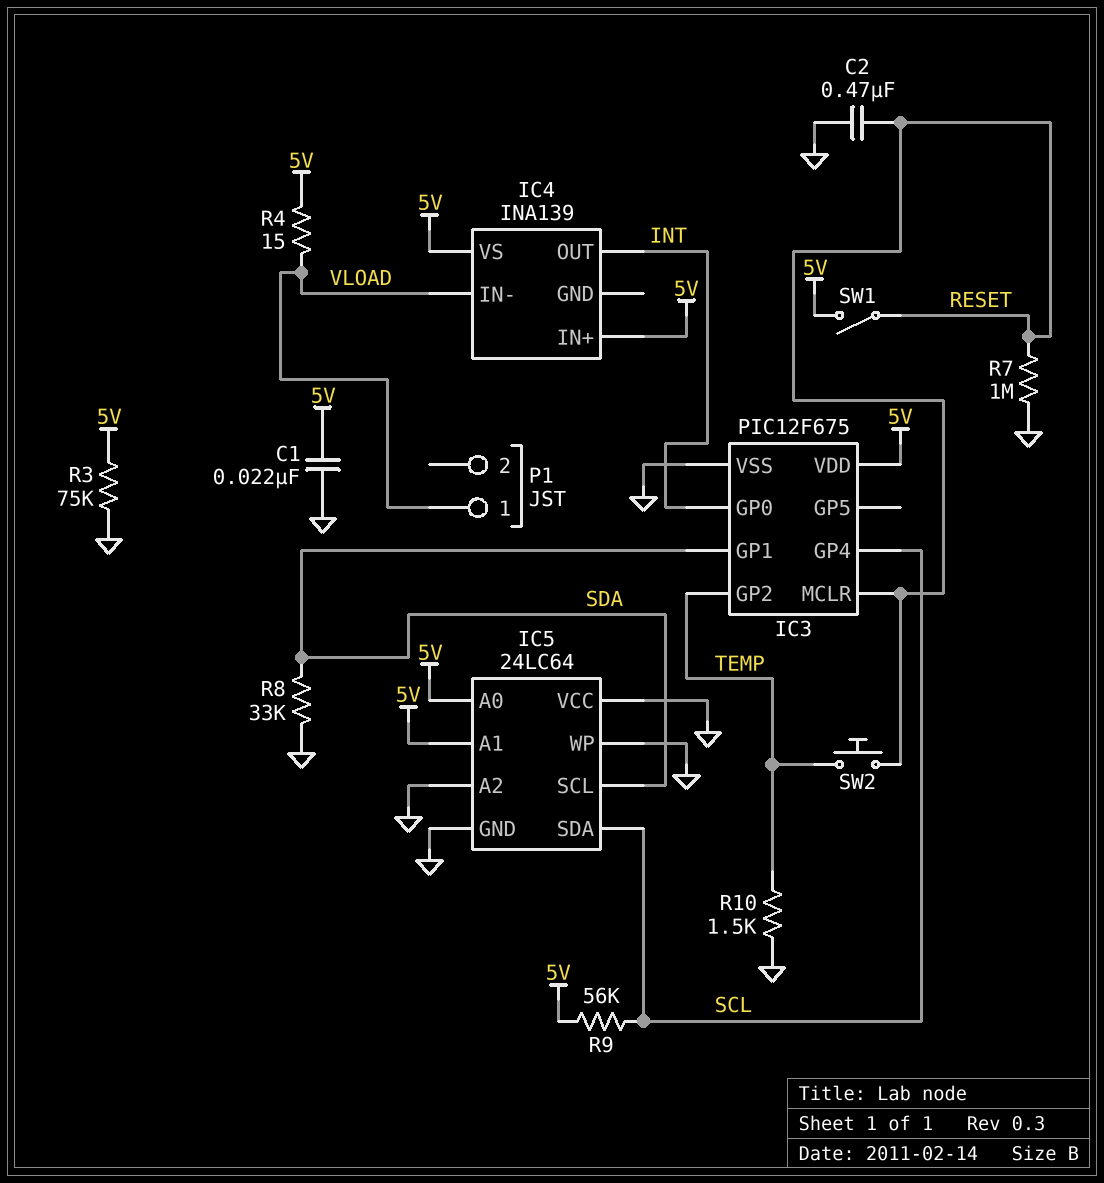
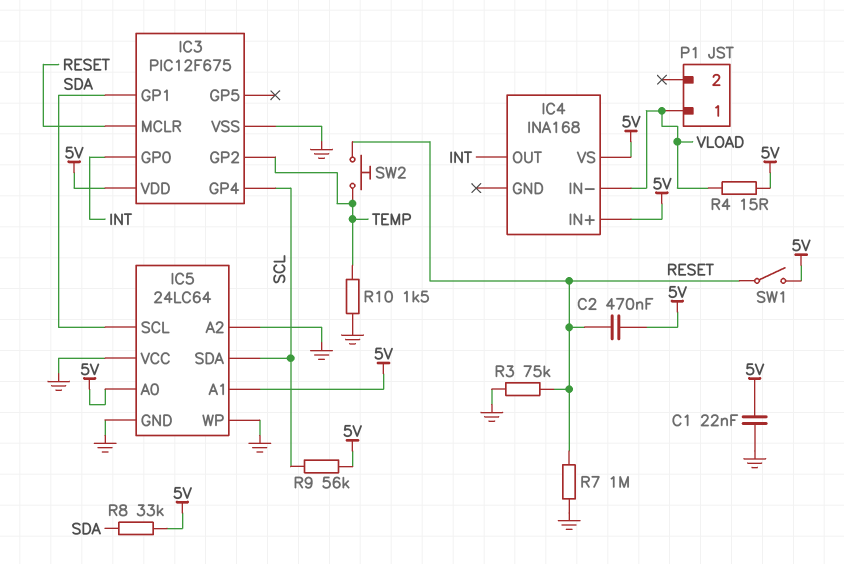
C2: 470nF (GND, RESET) -> 470nF (5V, RESET)
IC4: INA139 -> INA168
R3: 75k (5V, GND) -> 75k (GND, RESET)
R8: 33k (GND, SDA) -> 33k (5V, SDA)

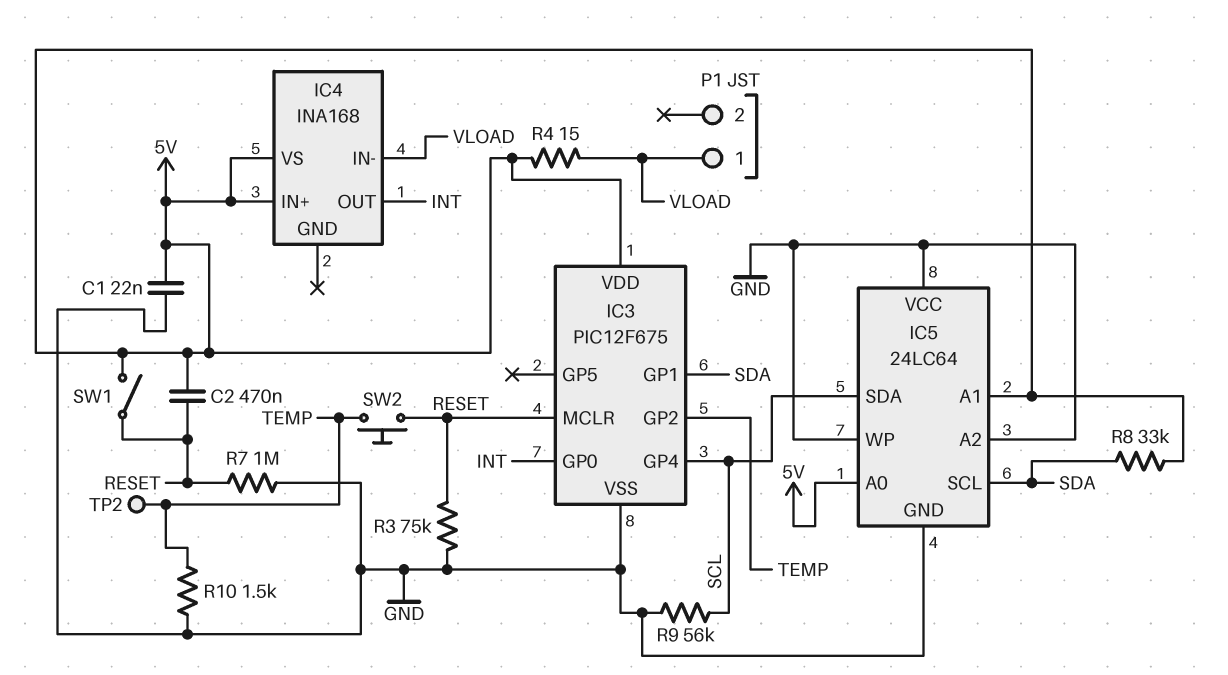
R9: 56k (5V, SCL) -> 56k (GND, SCL)
TP2: none -> test point (TEMP)

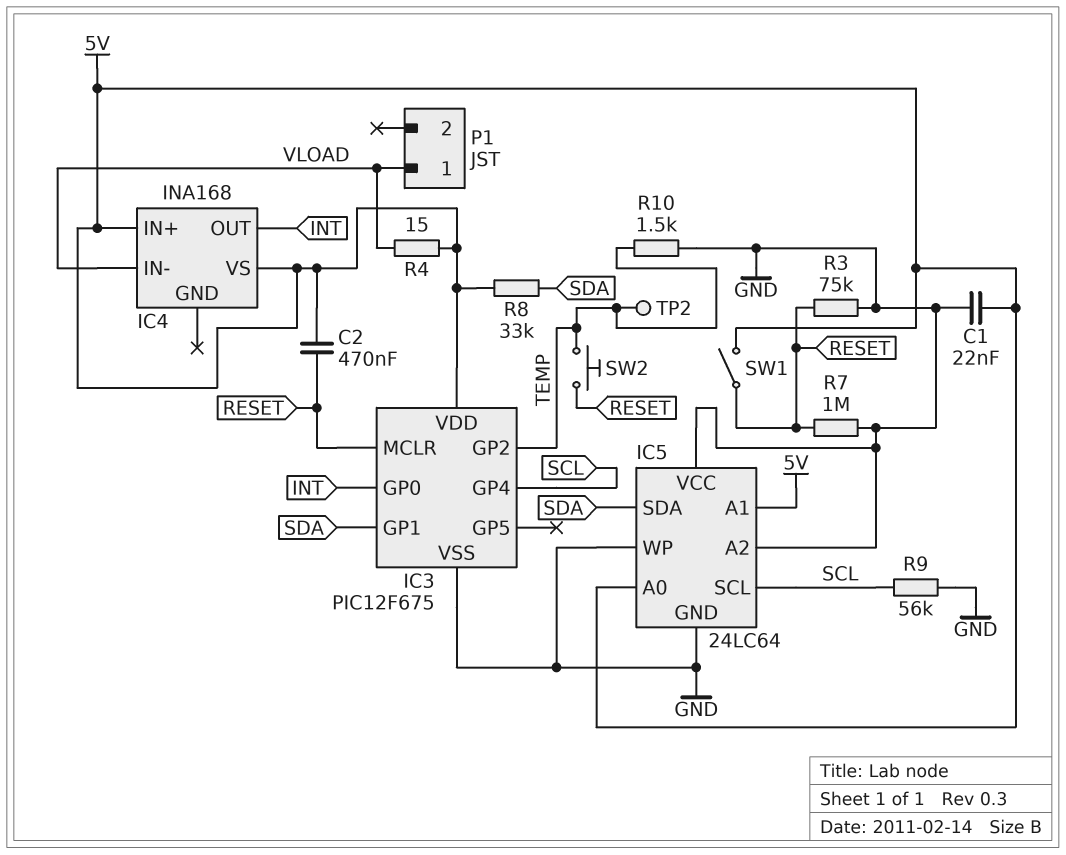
IC5 pin SCL: SDA -> SCL
IC5 pin SDA: SCL -> SDA

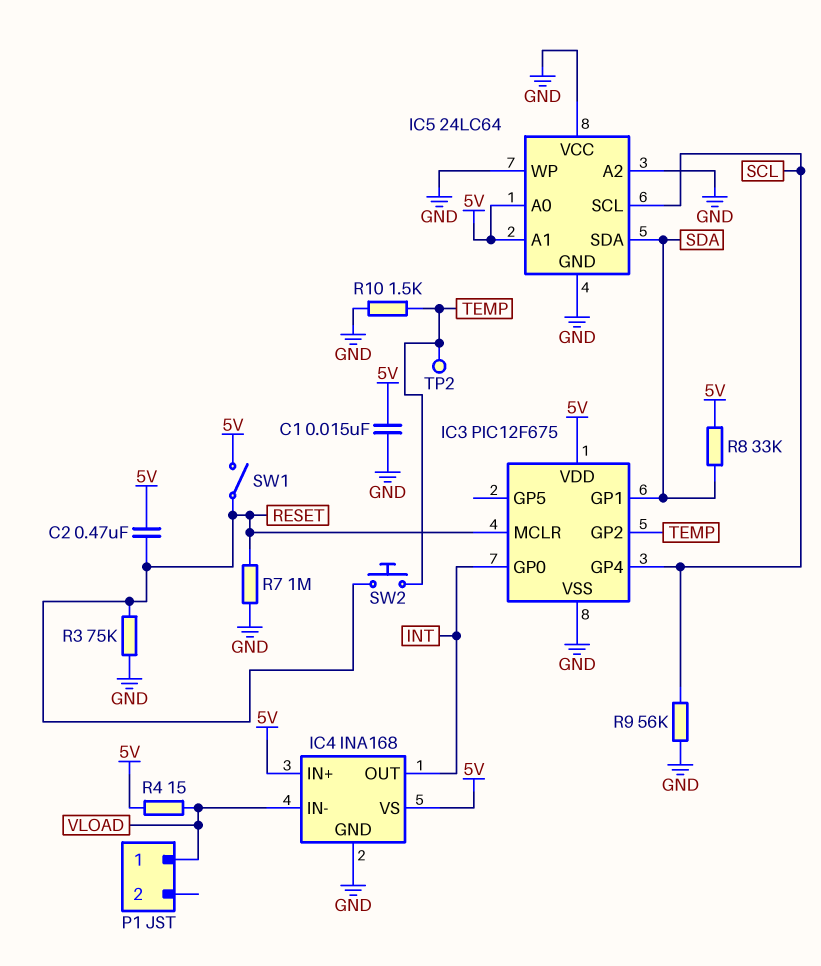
C1: 22nF (5V, GND) -> 15nF (5V, GND)
IC4 pin GND: none -> GND

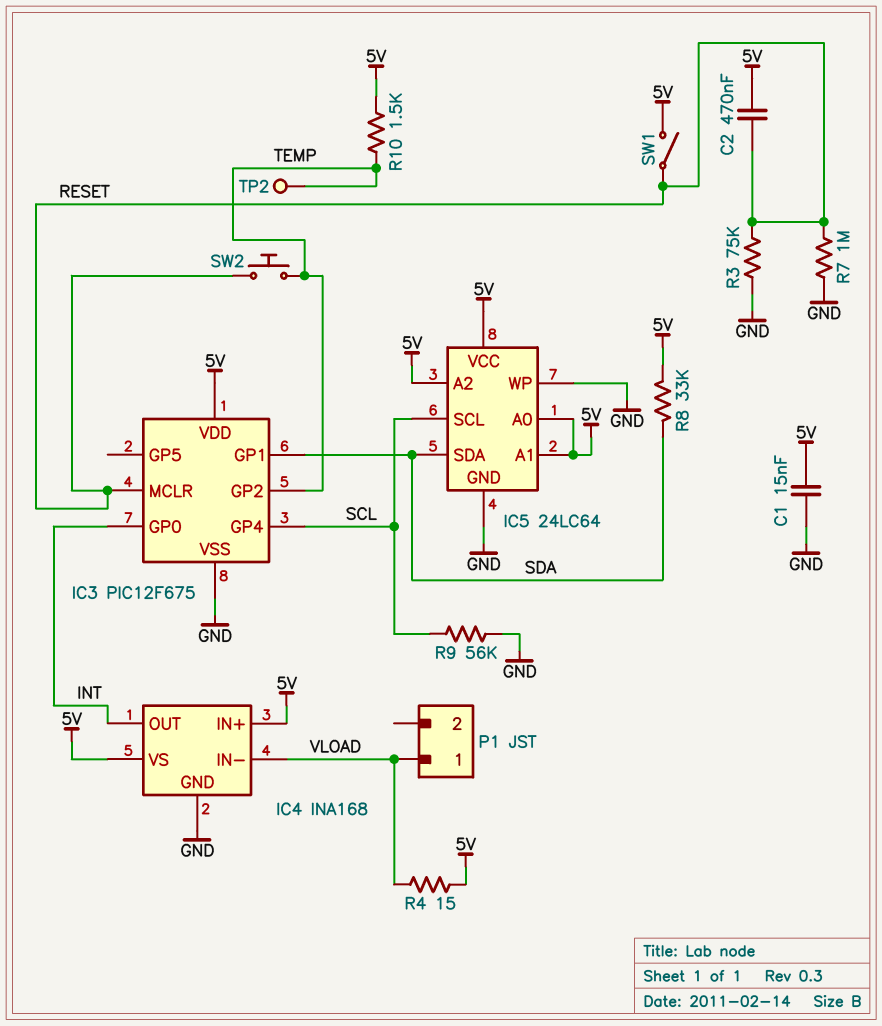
IC5 pin A2: GND -> 5V
IC5 pin VCC: GND -> 5V
R10: 1.5k (GND, TEMP) -> 1.5k (5V, TEMP)

